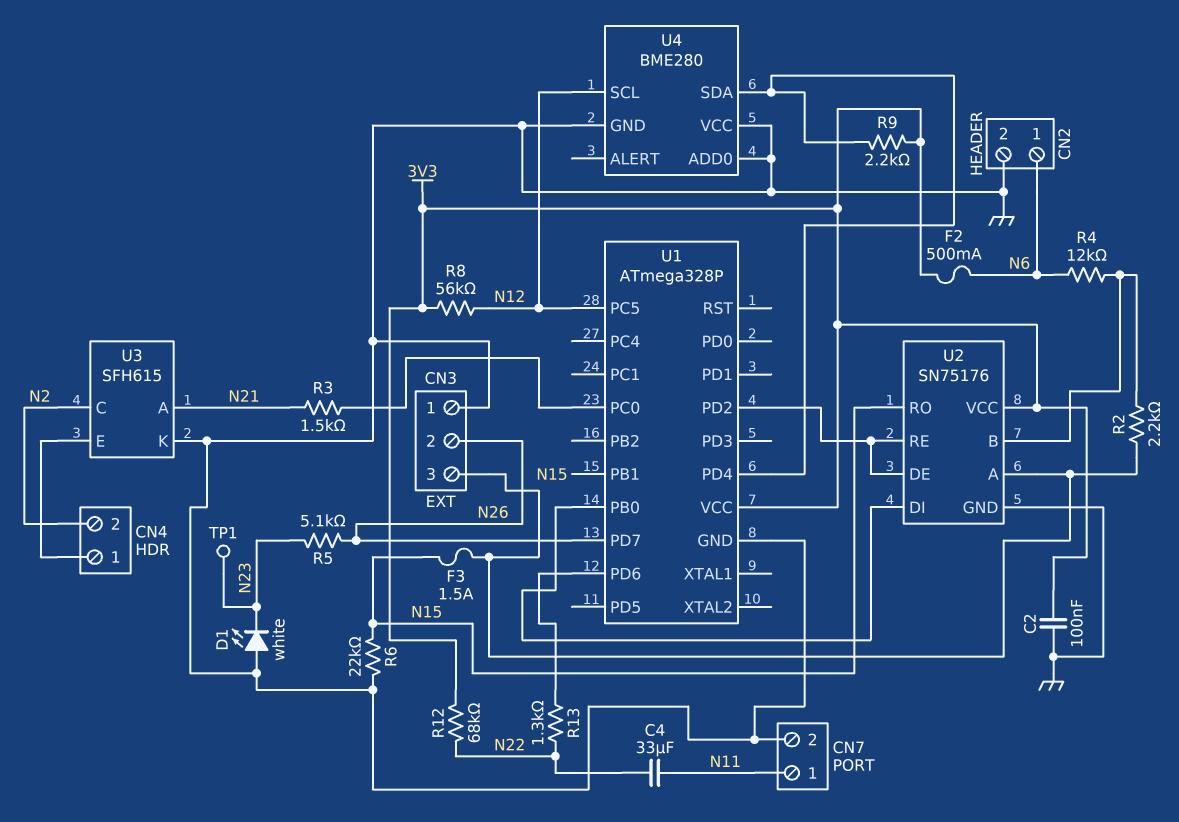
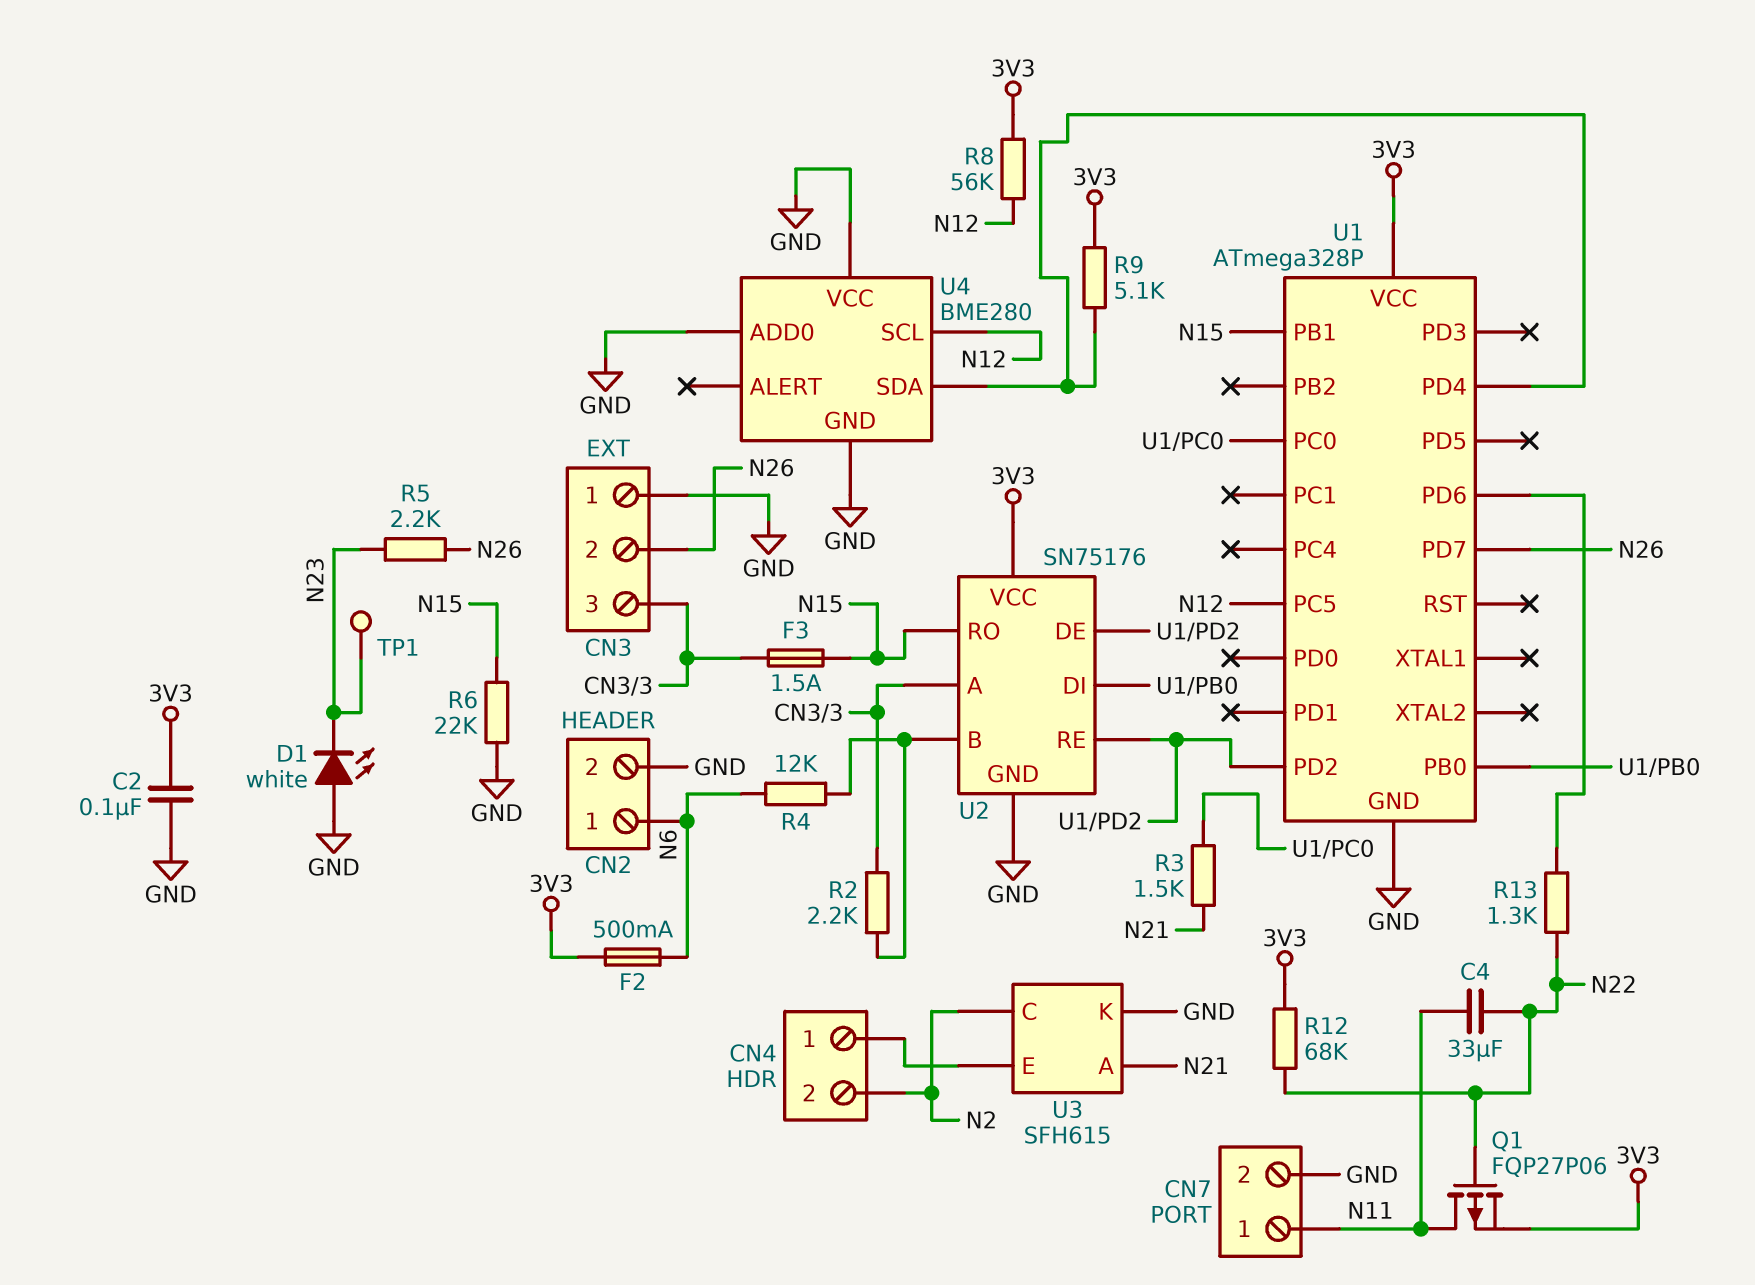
Q1: none -> PMOS FQP27P06 (G N22, D N11, S 3V3)
R5: 5.1k (N23, N26) -> 2.2k (N23, N26)
R9: 2.2k (3V3, U1/PD4) -> 5.1k (3V3, U1/PD4)

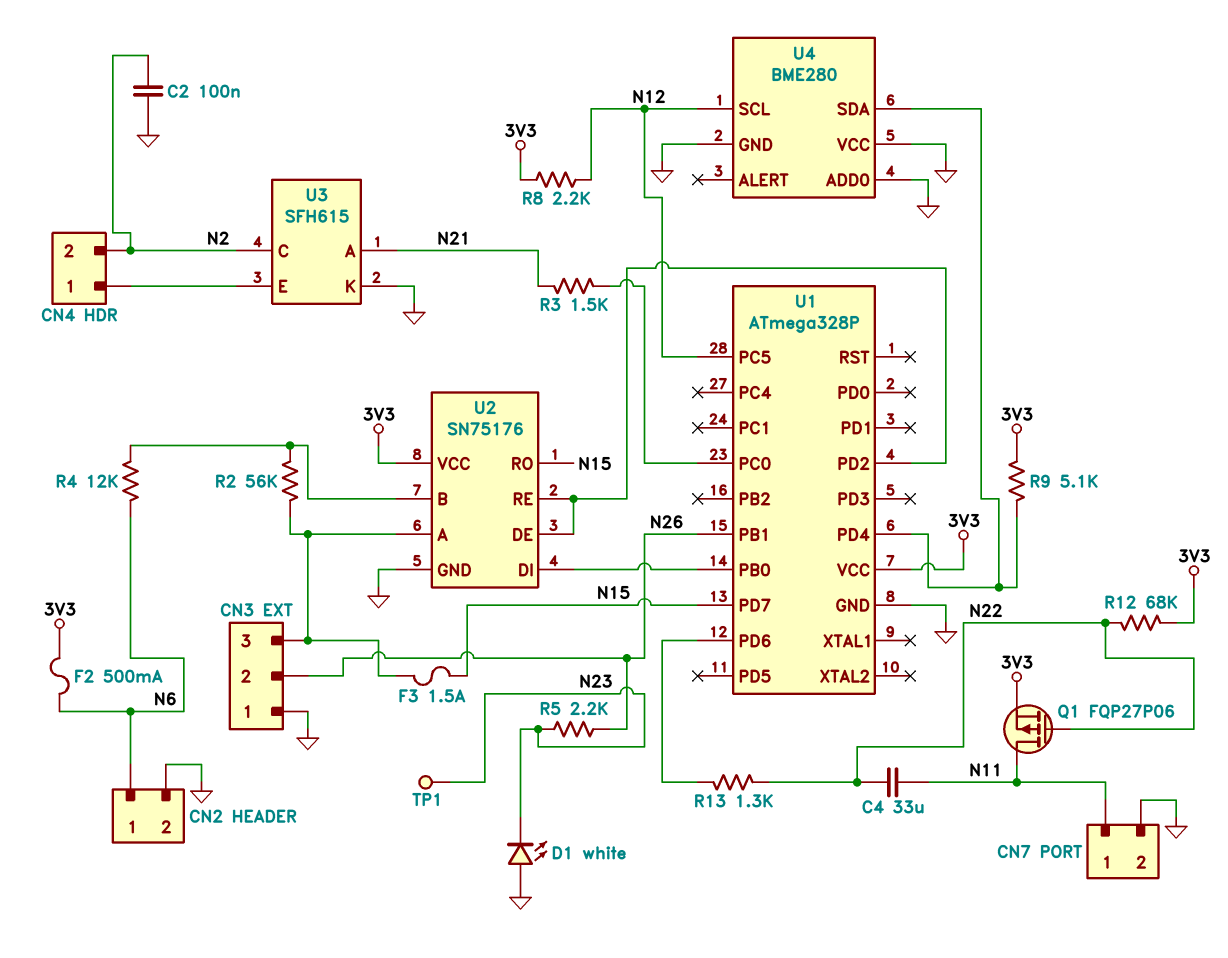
C2: 100nF (3V3, GND) -> 100nF (GND, N2)
R2: 2.2k (CN3/3, U2/B) -> 56k (CN3/3, U2/B)
R6: 22k (GND, N15) -> none
R8: 56k (3V3, N12) -> 2.2k (3V3, N12)
U1 pin PB1: N15 -> N26
U1 pin PD7: N26 -> N15

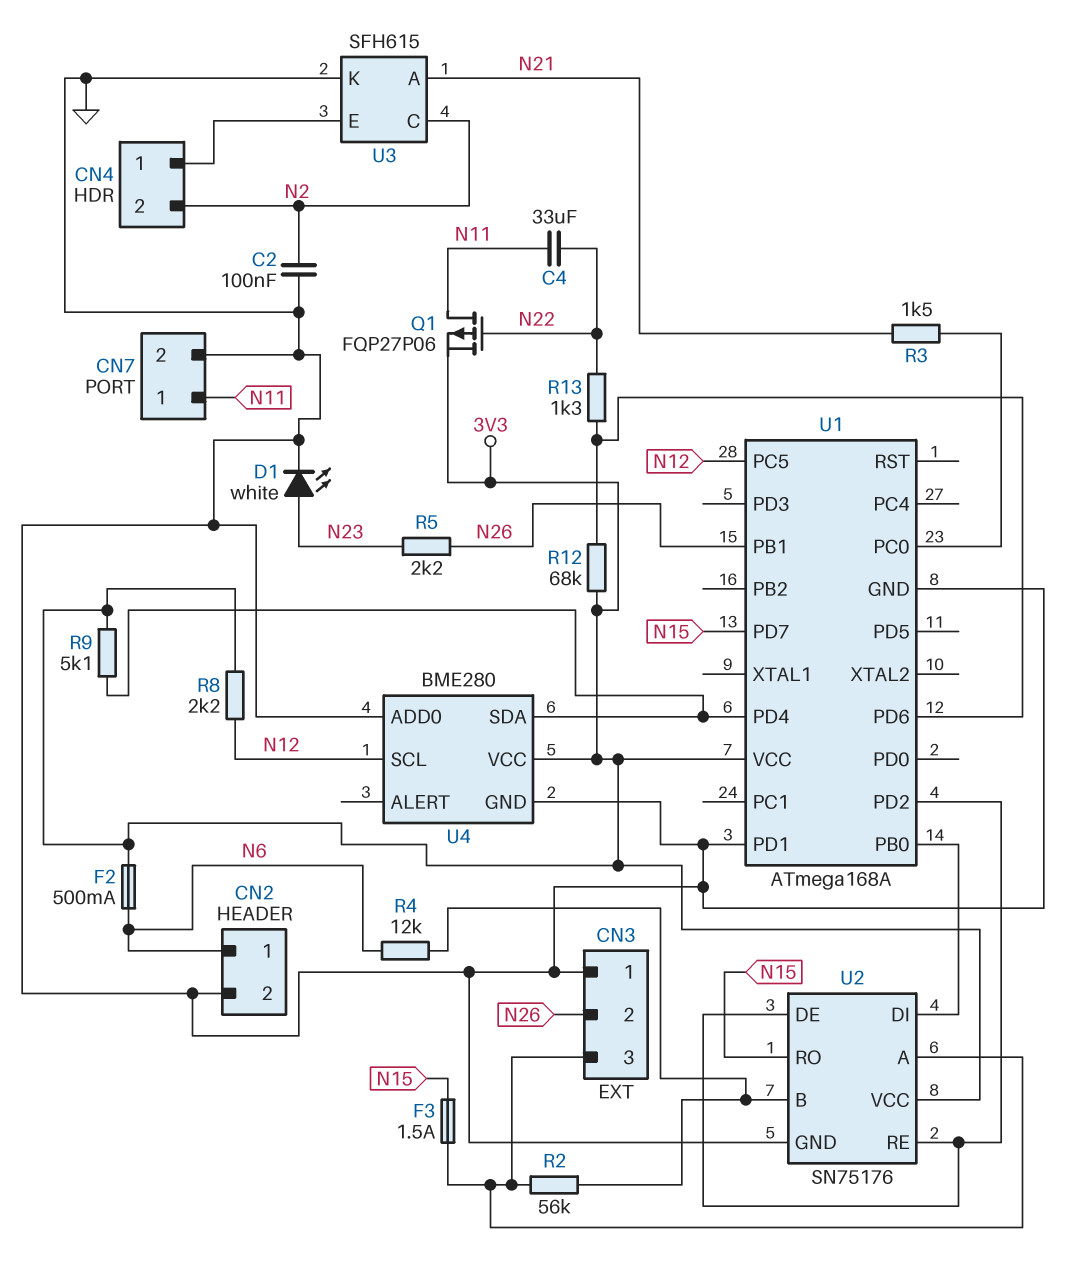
D1: LED white (A GND, K N23) -> LED white (A N23, K GND)
R12: 68k (3V3, N22) -> 68k (3V3, U1/PD6)
TP1: test point (N23) -> none
U1: ATmega328P -> ATmega168A
U1 pin PD1: none -> GND
U4 pin VCC: GND -> 3V3

